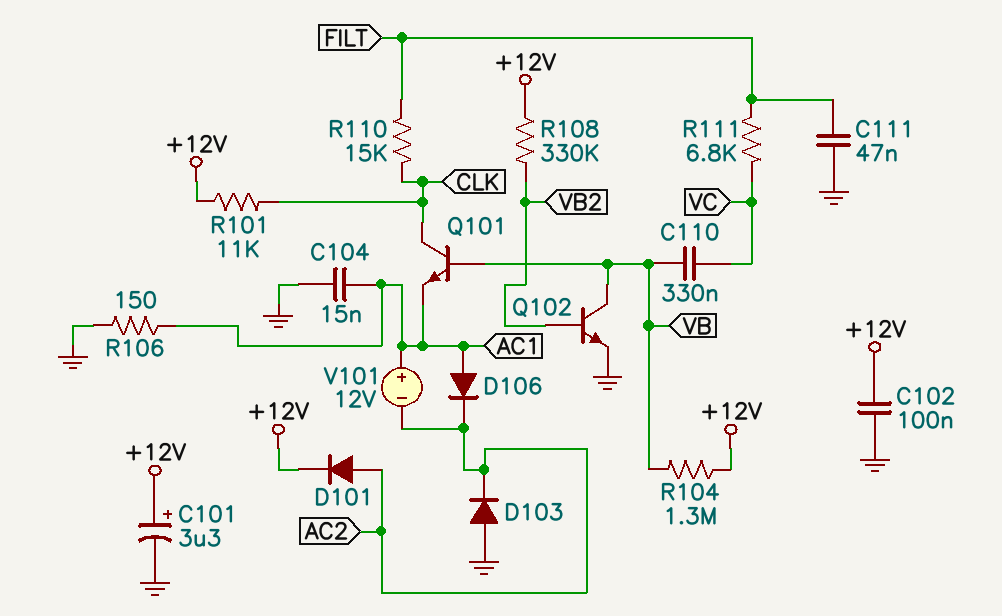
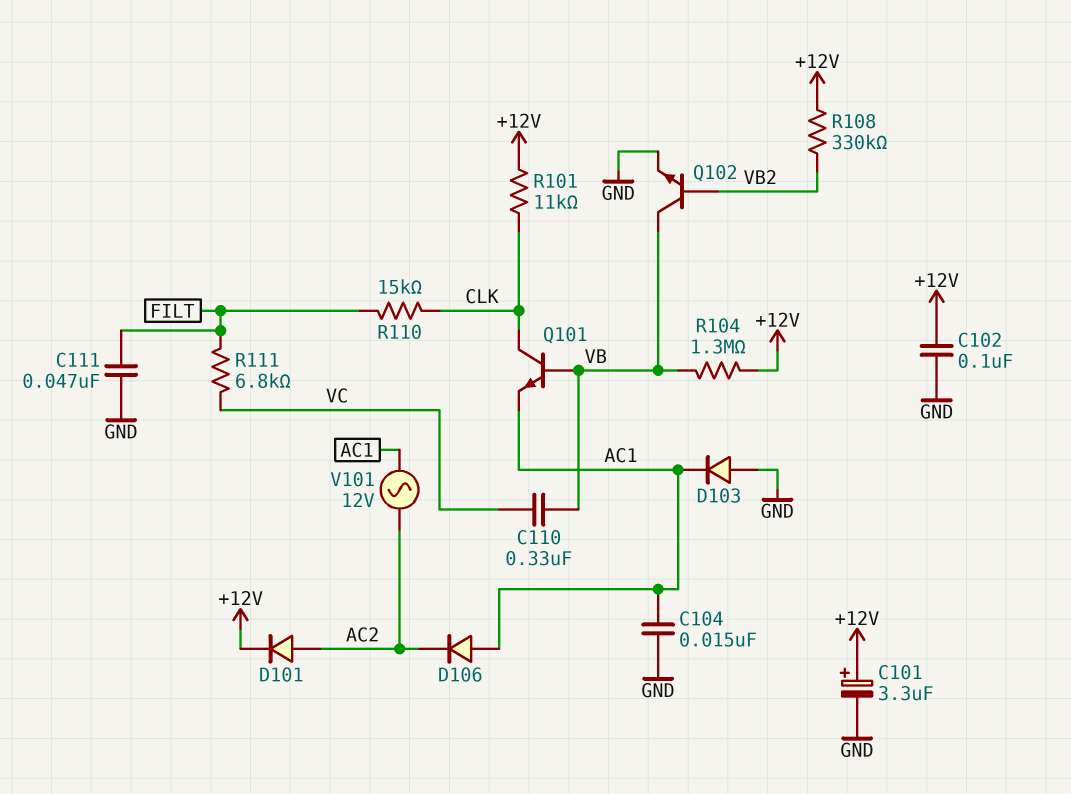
D103: diode (A GND, K AC2) -> diode (A GND, K AC1)
R106: 150 (AC1, GND) -> none
V101: 12V (plus AC1, minus AC2) -> AC 12V (AC1, AC2)

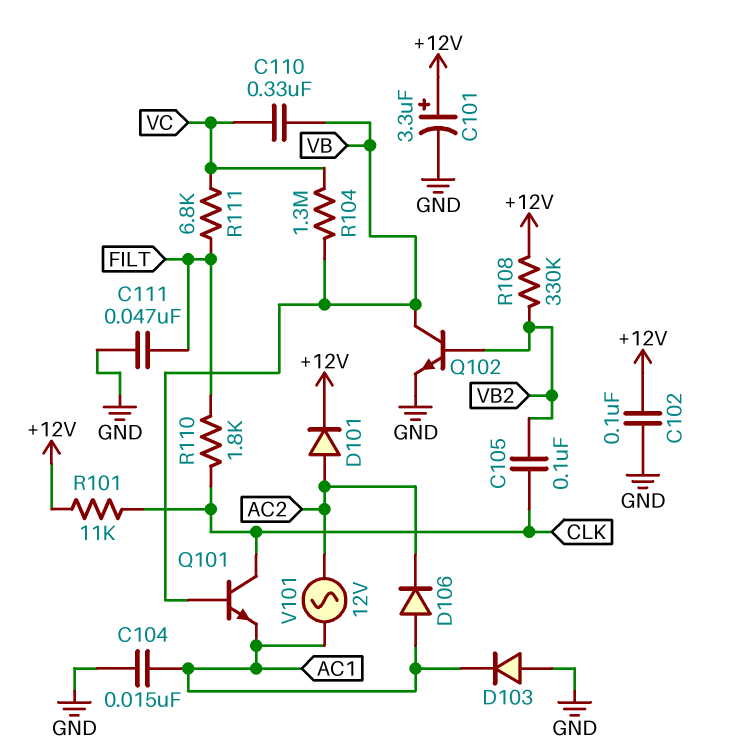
C105: none -> 100nF (CLK, VB2)
R104: 1.3M (+12V, VB) -> 1.3M (VB, VC)
R110: 15k (CLK, FILT) -> 1.8k (CLK, FILT)

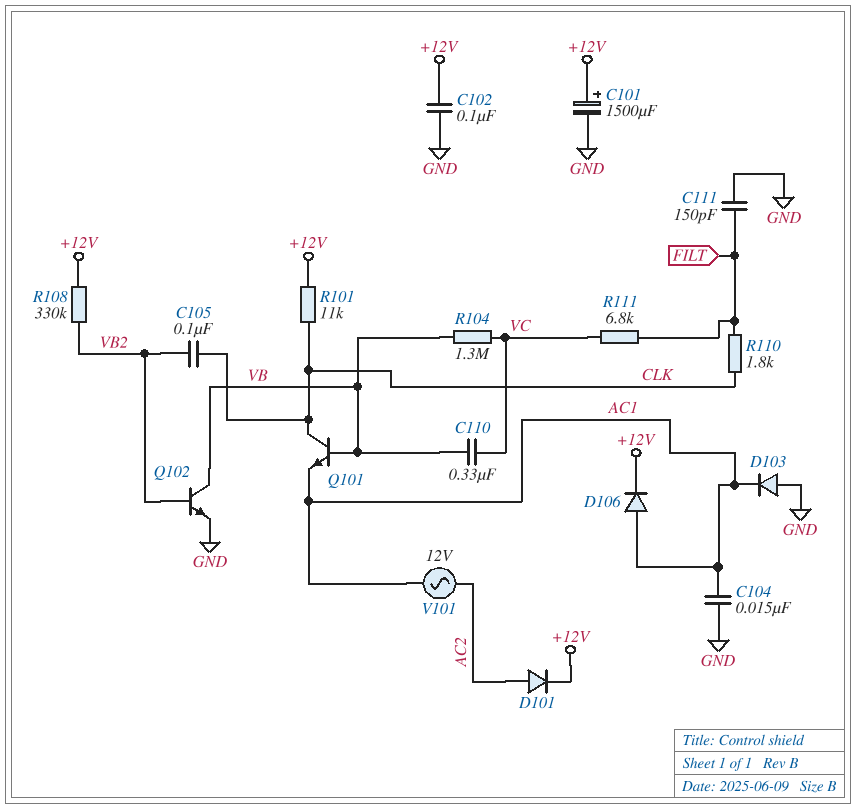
C101: 3.3uF (plus +12V, minus GND) -> 1500uF (plus +12V, minus GND)
C111: 47nF (FILT, GND) -> 150pF (FILT, GND)
D106: diode (A AC1, K AC2) -> diode (A AC1, K +12V)

